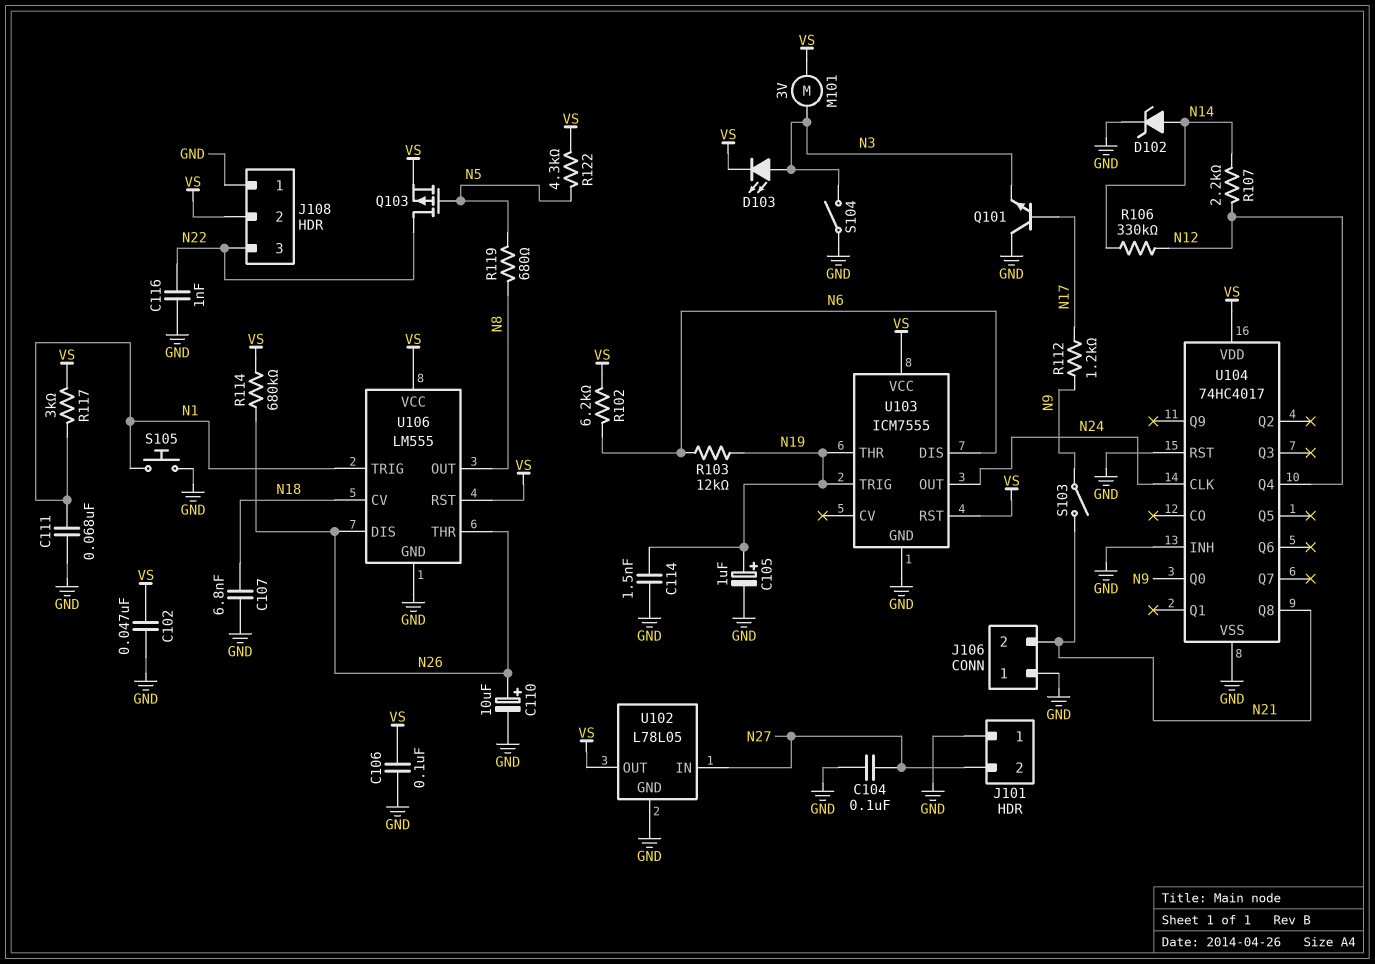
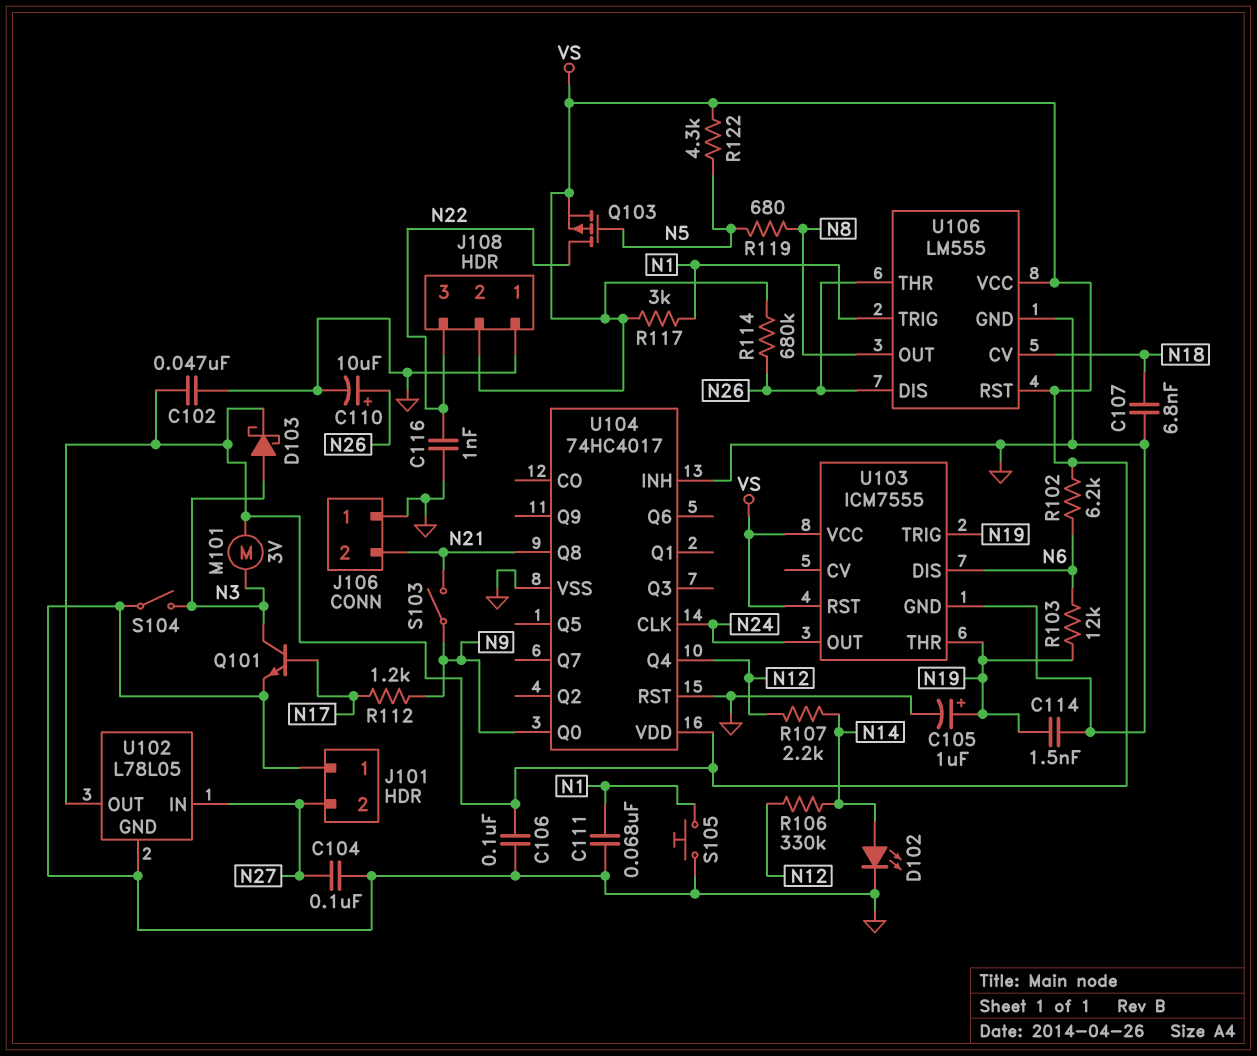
D102: zener (A N14, K GND) -> LED (A N14, K GND)
D103: LED (A N3, K VS) -> schottky (A N3, K VS)
Q101: NPN (B N17, C GND, E N3) -> NPN (B N17, C N3, E GND)

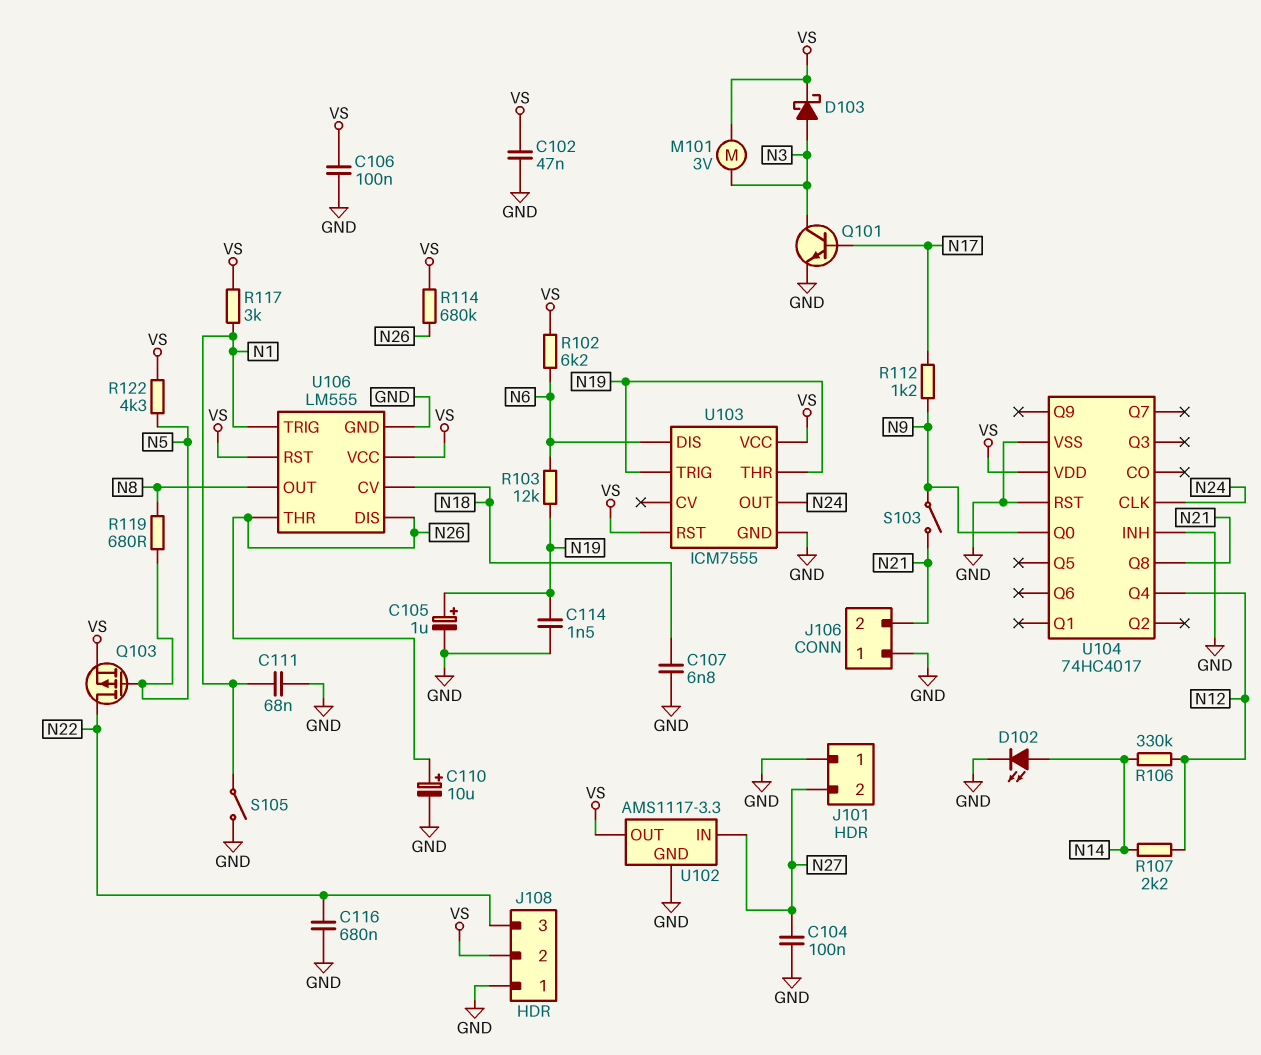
C116: 1nF (GND, N22) -> 680nF (GND, N22)
S104: switch (GND, N3) -> none
S105: button (GND, N1) -> switch (GND, N1)
U102: L78L05 -> AMS1117-3.3

